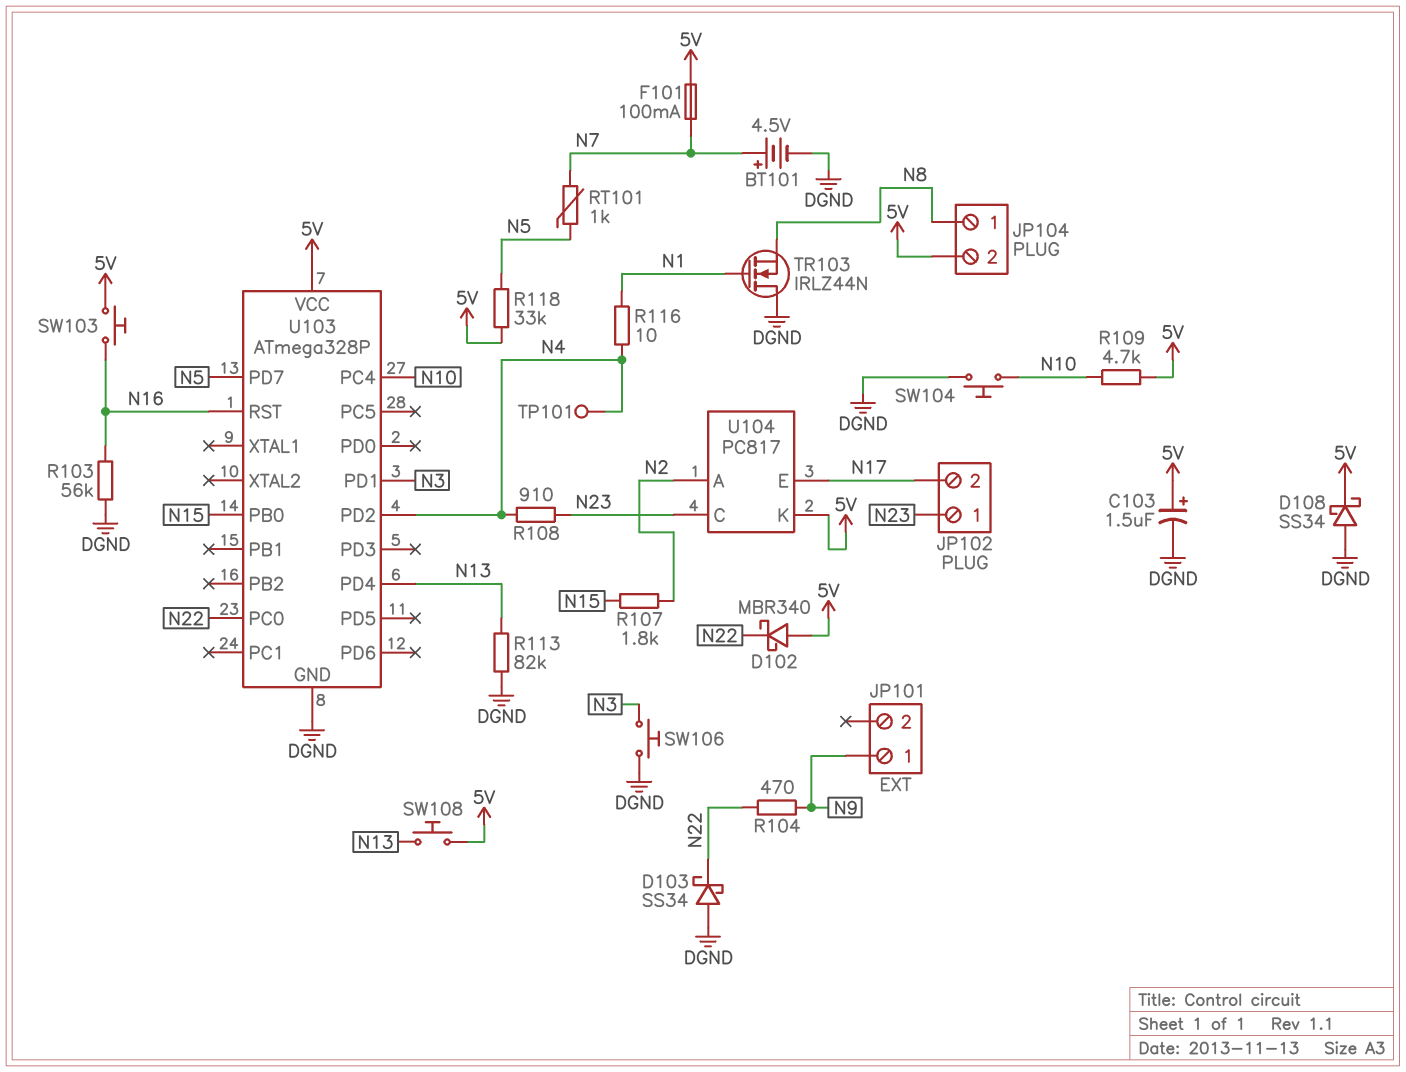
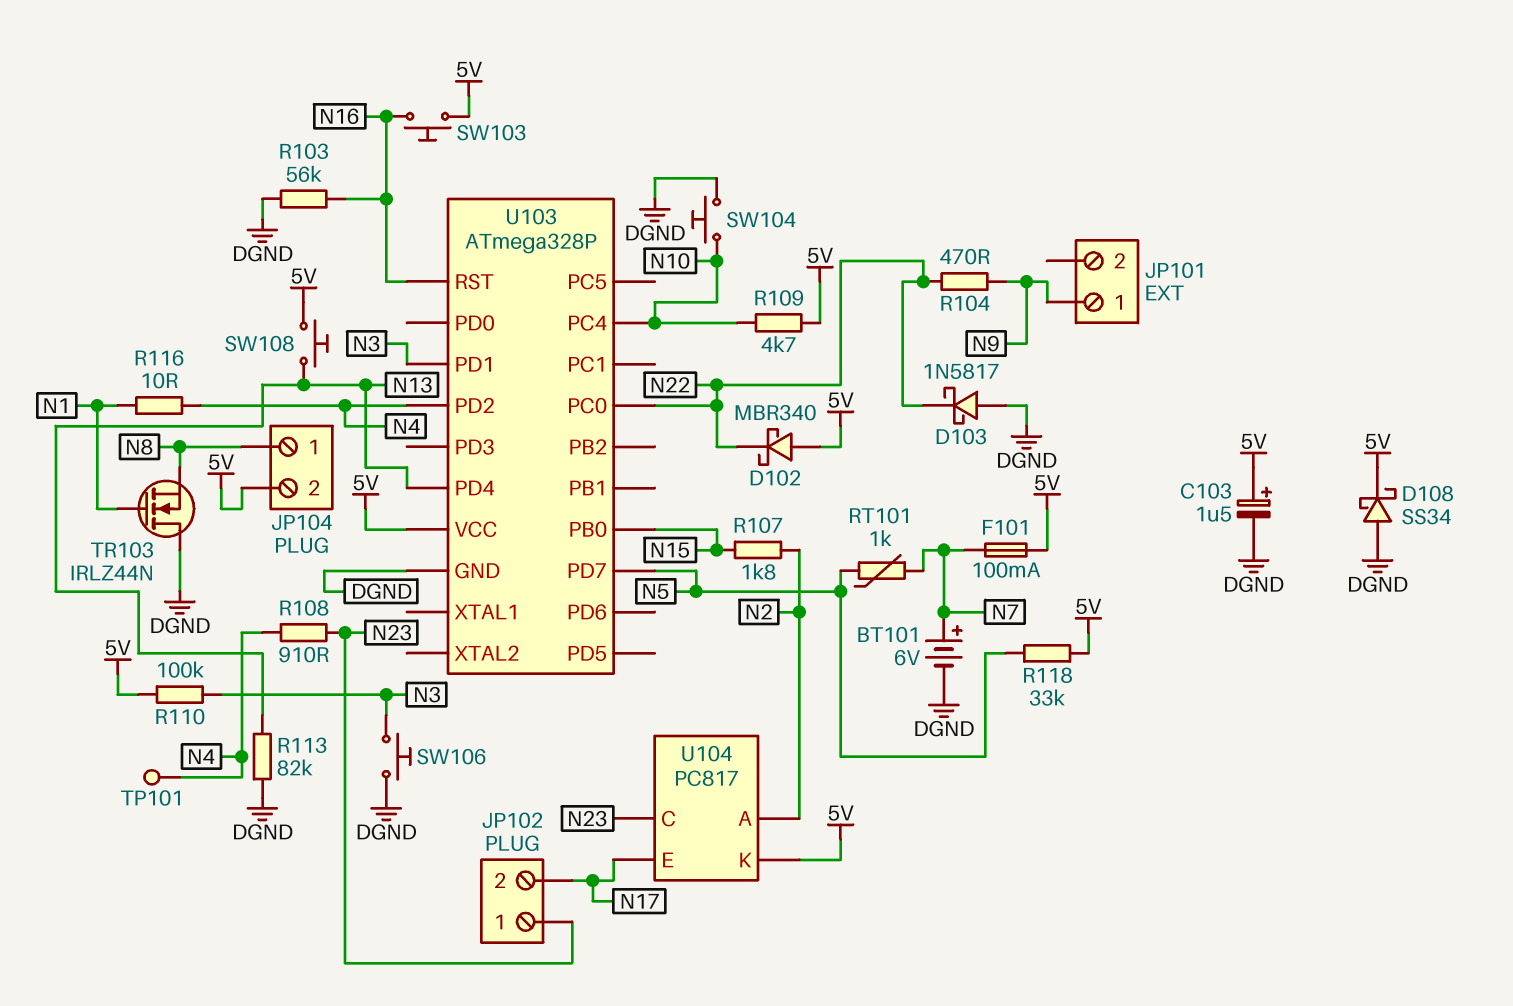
BT101: 4.5V (plus N7, minus DGND) -> 6V (plus N7, minus DGND)
D103: schottky SS34 (A DGND, K N22) -> schottky 1N5817 (A DGND, K N22)
R110: none -> 100k (5V, N3)

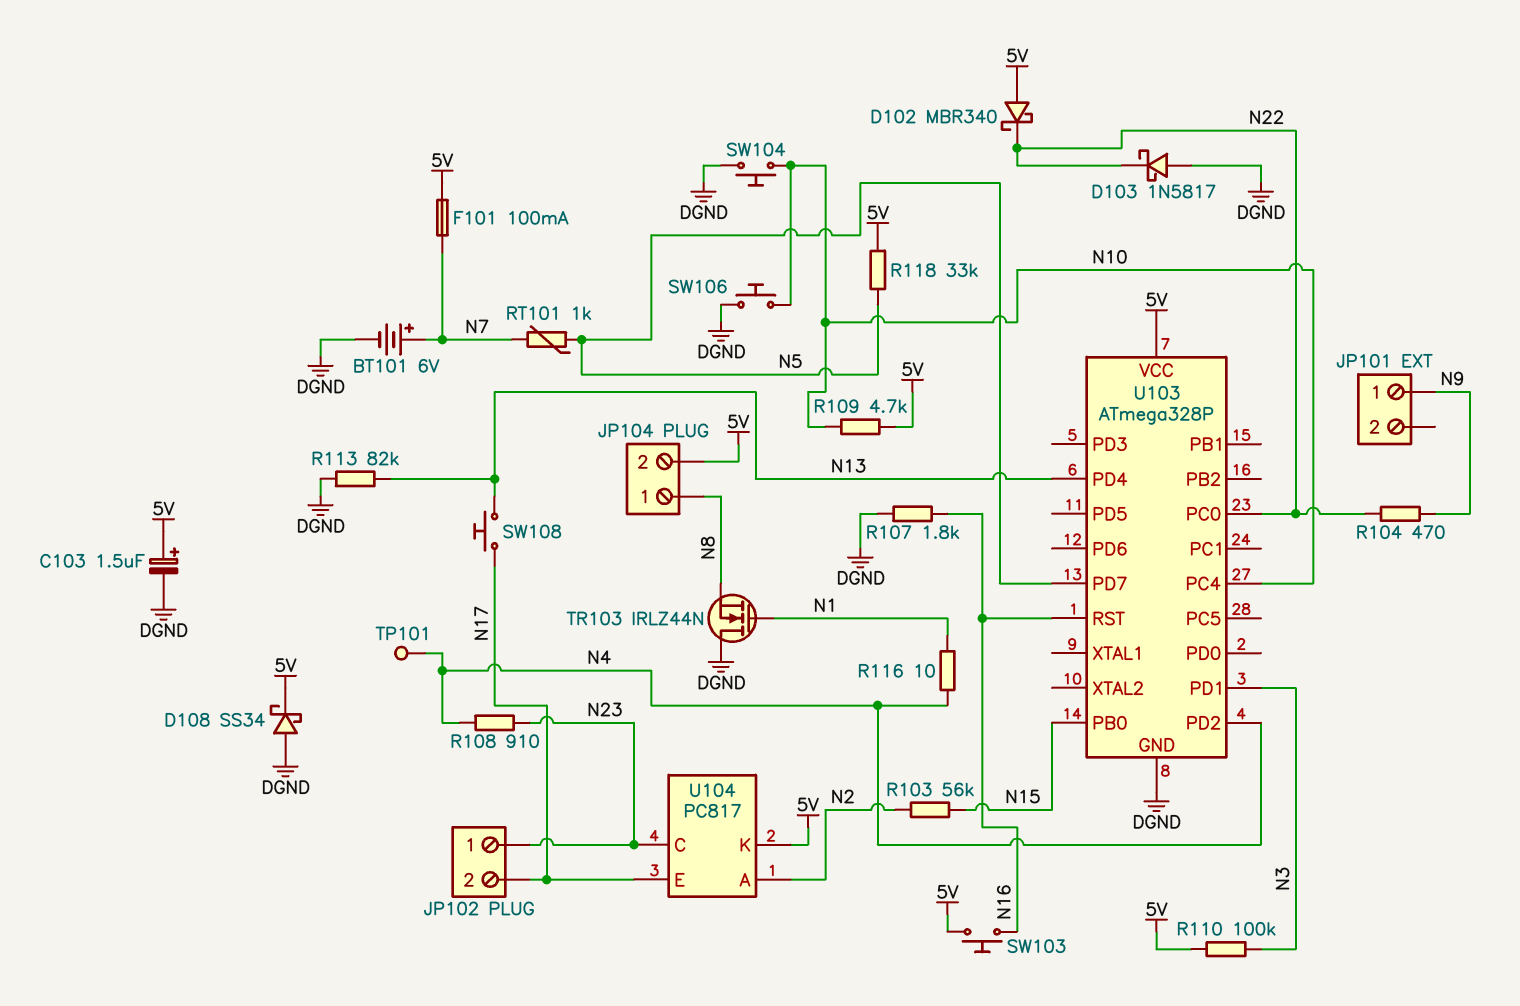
R103: 56k (DGND, N16) -> 56k (N2, N15)
R107: 1.8k (N2, N15) -> 1.8k (DGND, N16)
SW106: button (DGND, N3) -> button (DGND, N10)
SW108: button (5V, N13) -> button (N13, N17)

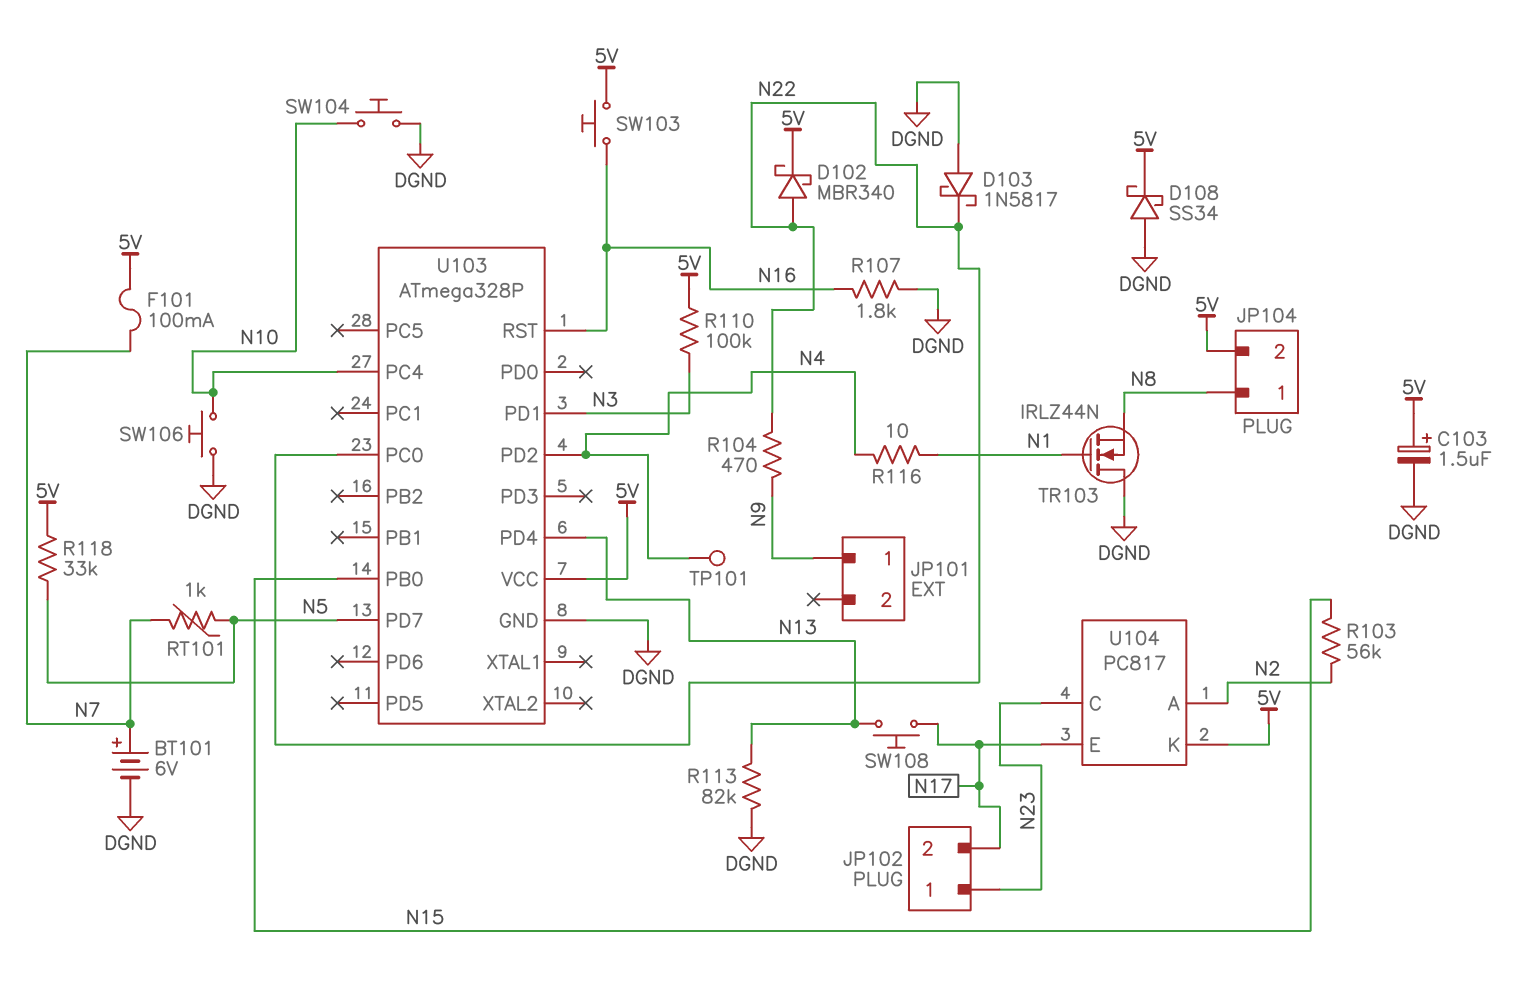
D102: schottky MBR340 (A 5V, K N22) -> schottky MBR340 (A N22, K 5V)
R108: 910 (N4, N23) -> none
R109: 4.7k (5V, N10) -> none

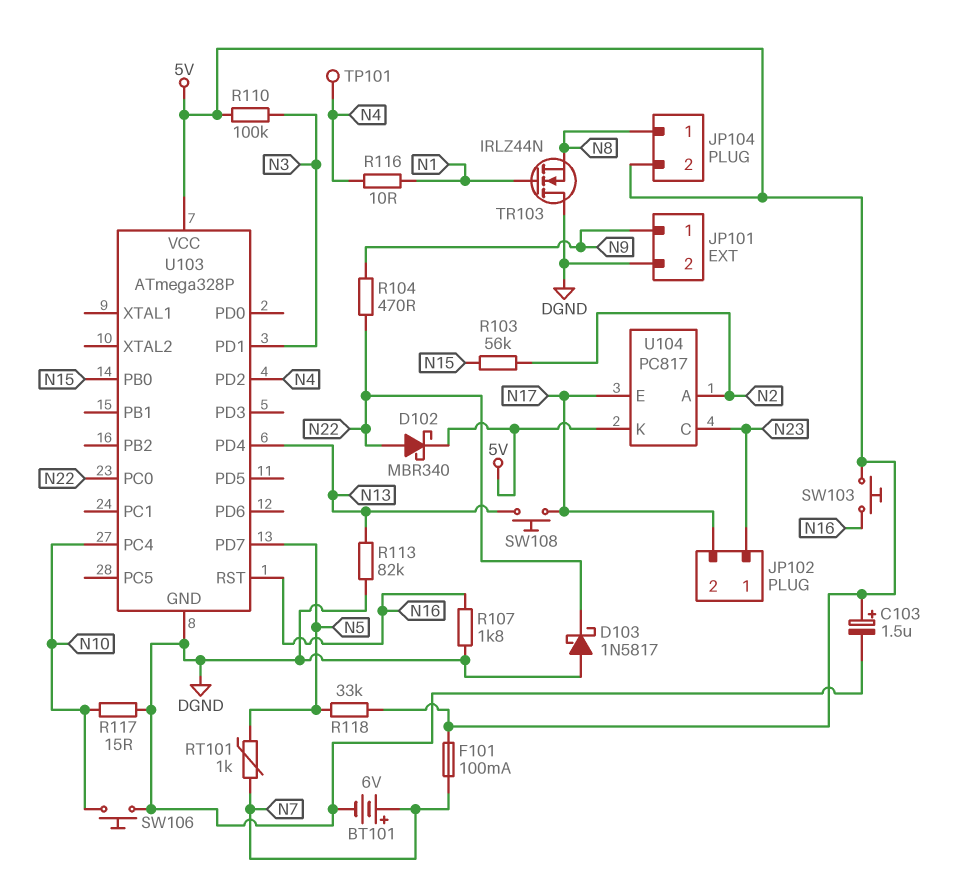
D108: schottky SS34 (A DGND, K 5V) -> none
JP101 pin 2: none -> DGND
R117: none -> 15 (DGND, N10)
SW104: button (DGND, N10) -> none

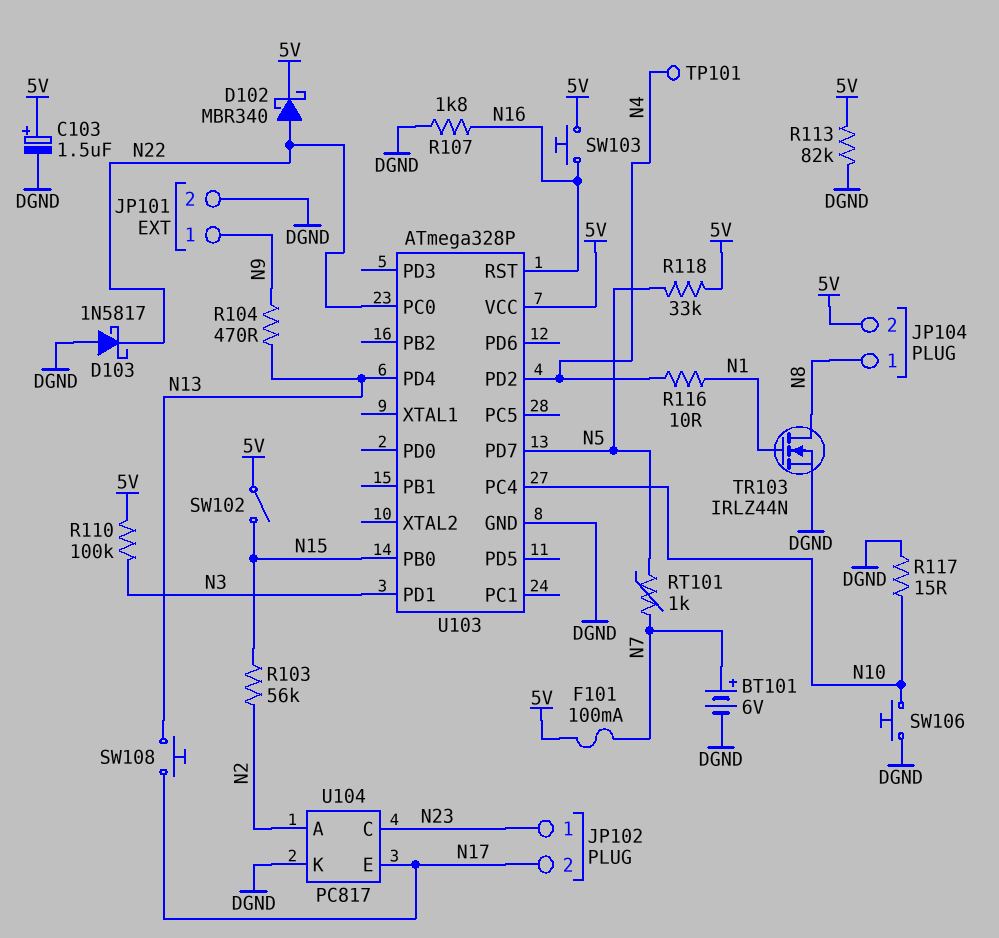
R104: 470 (N9, N22) -> 470 (N9, N13)
R113: 82k (DGND, N13) -> 82k (5V, DGND)
SW102: none -> switch (5V, N15)
TR103: NMOS IRLZ44N (G N1, D DGND, S N8) -> NMOS IRLZ44N (G N1, D N8, S DGND)
U104 pin K: 5V -> DGND

